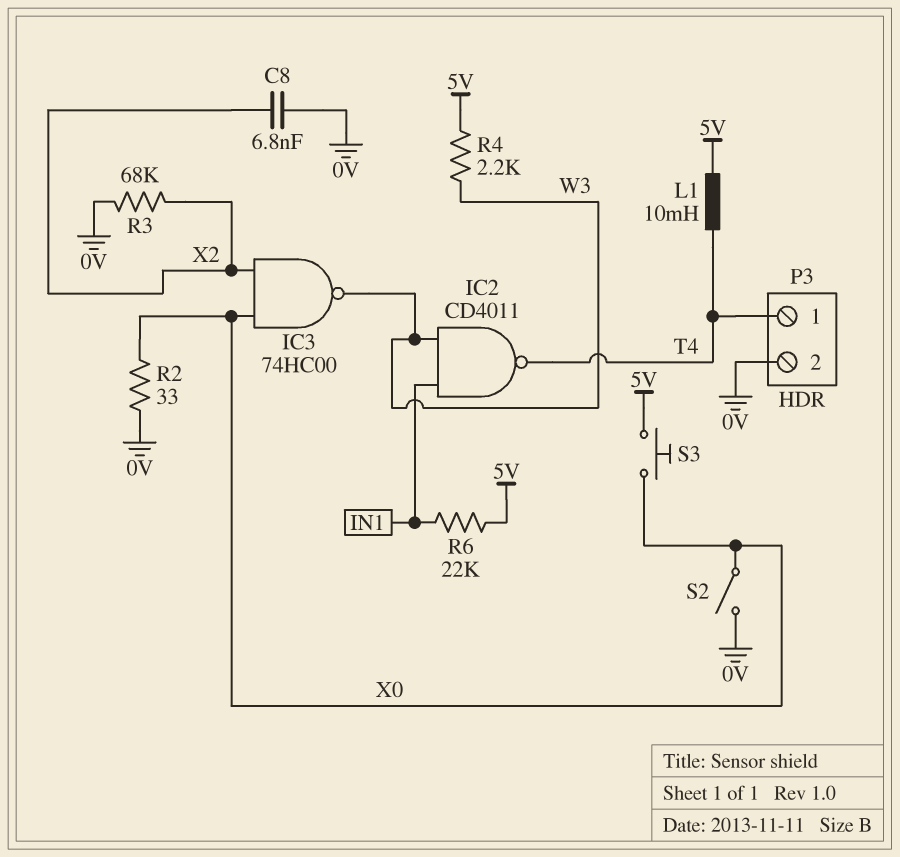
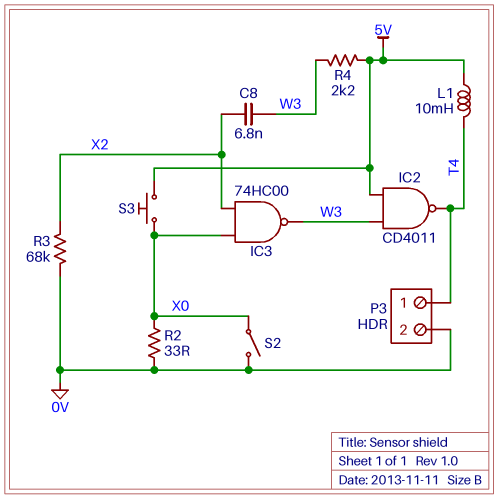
C8: 6.8nF (0V, X2) -> 6.8nF (W3, X2)
IC2: NAND CD4011 (in IN1, in W3, out T4) -> NAND CD4011 (in 5V, in W3, out T4)
R6: 22k (5V, IN1) -> none

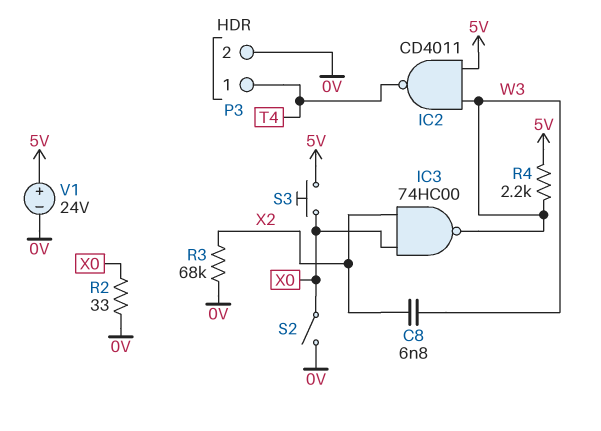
L1: 10mH (5V, T4) -> none
V1: none -> 24V (plus 5V, minus 0V)

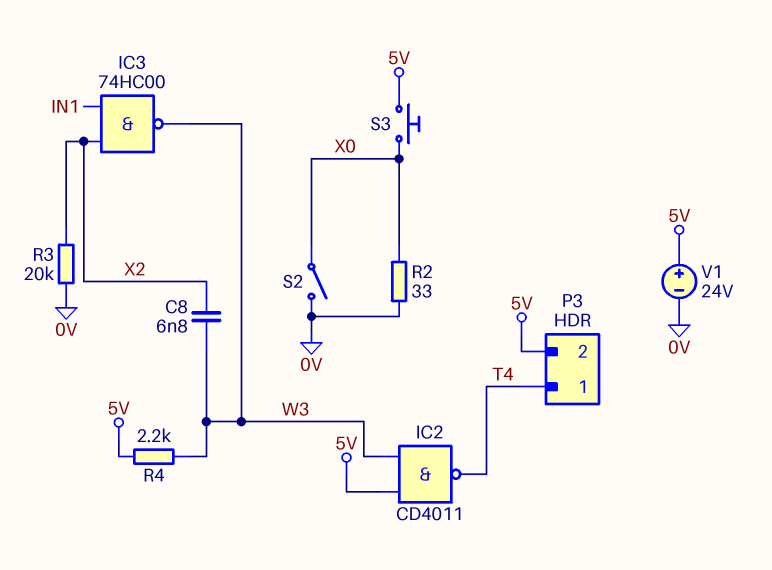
IC3: NAND 74HC00 (in X0, in X2, out W3) -> NAND 74HC00 (in IN1, in X2, out W3)
P3 pin 2: 0V -> 5V
R3: 68k (0V, X2) -> 20k (0V, X2)

